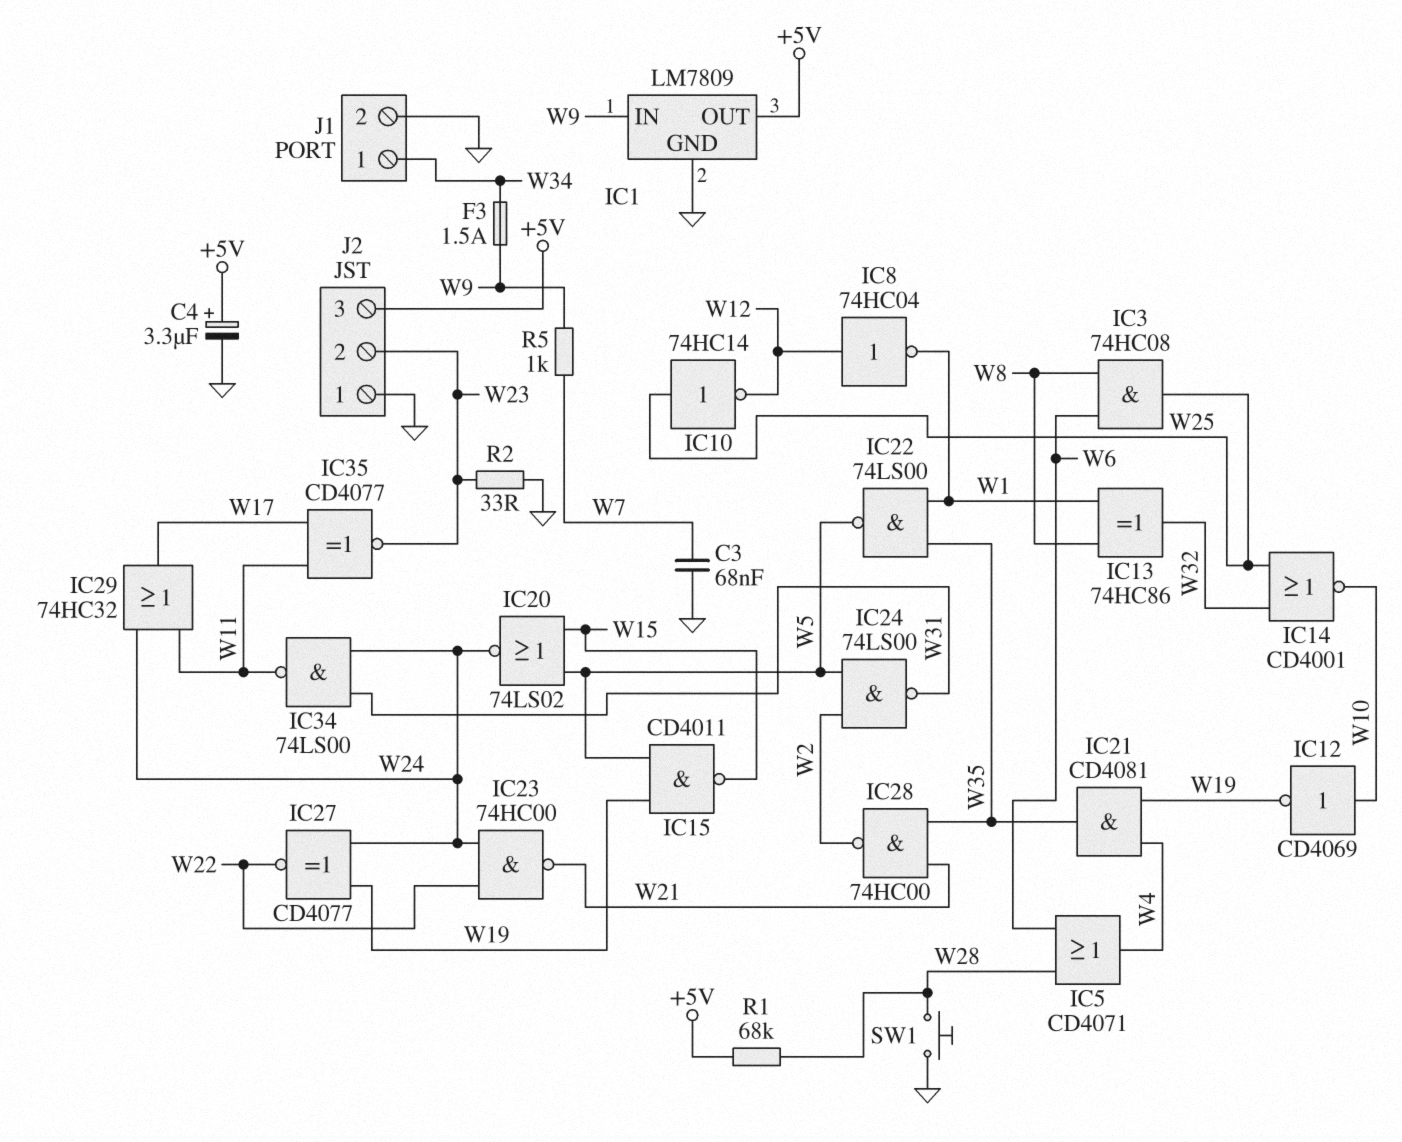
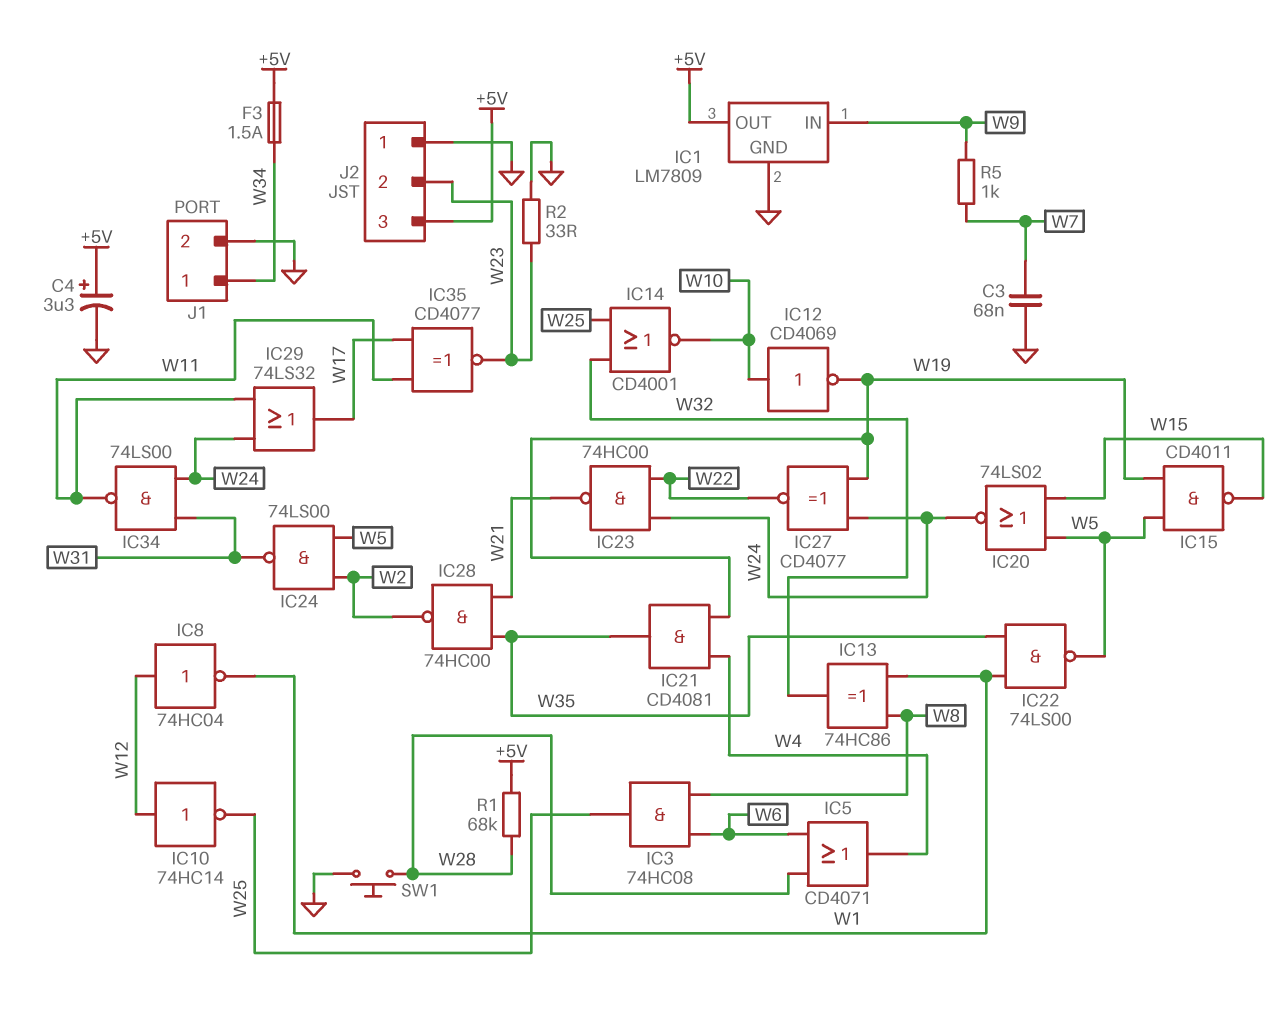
F3: 1.5A (W9, W34) -> 1.5A (+5V, W34)
IC10: NOT 74HC14 (in W25, out W12) -> NOT 74HC14 (in W12, out W25)
IC29: OR 74HC32 (in W11, in W24, out W17) -> OR 74LS32 (in W11, in W24, out W17)

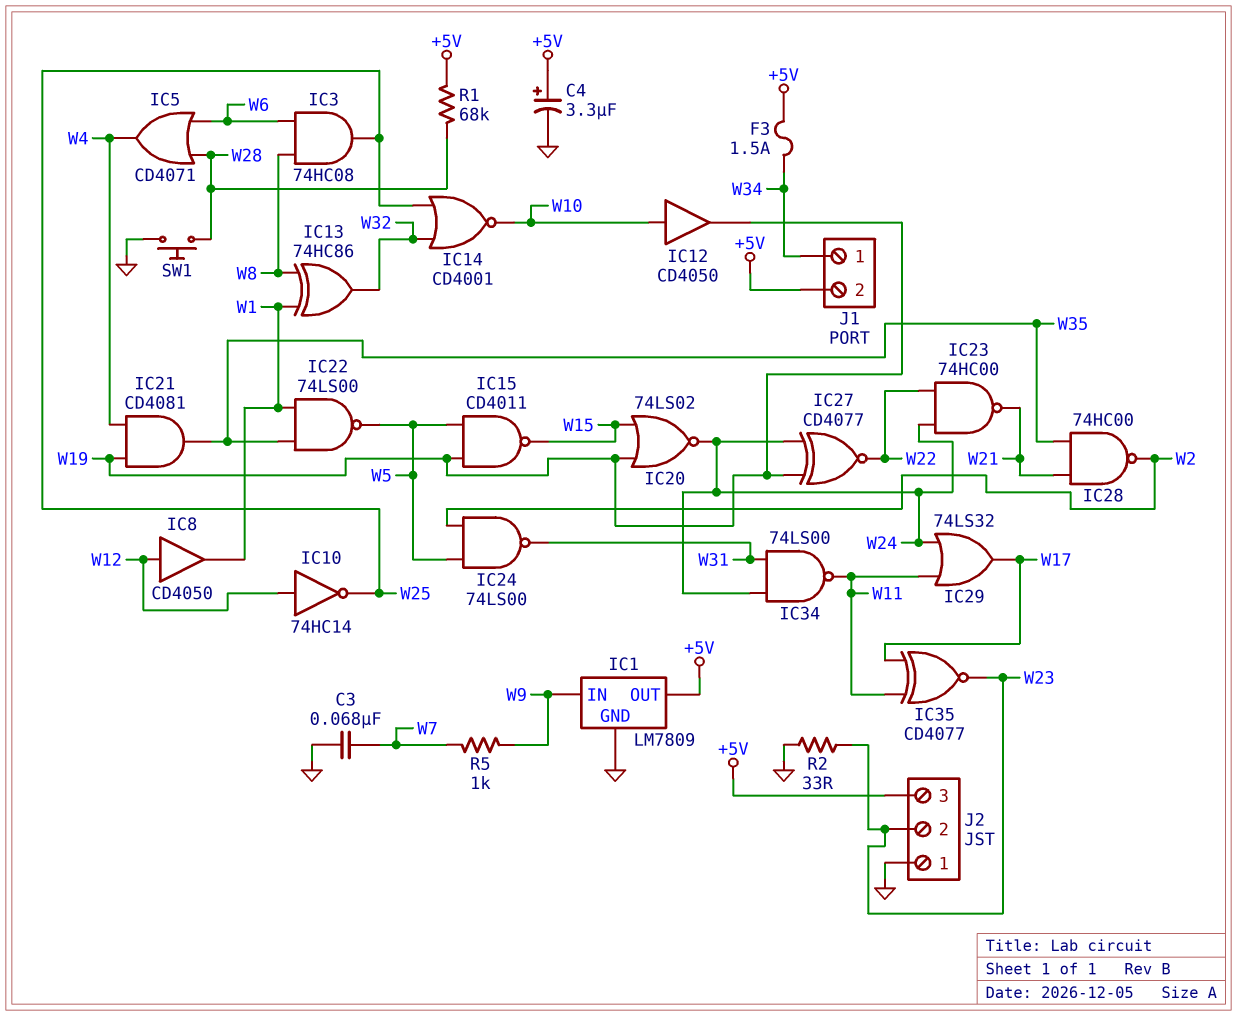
IC8: NOT 74HC04 (in W12, out W1) -> buffer CD4050 (in W12, out W1)
IC12: NOT CD4069 (in W10, out W19) -> buffer CD4050 (in W10, out W19)
IC20: NOR 74LS02 (in W5, in W15, out W24) -> NOR 74LS02 (in W15, in W19, out W24)
J1 pin 2: GND -> +5V

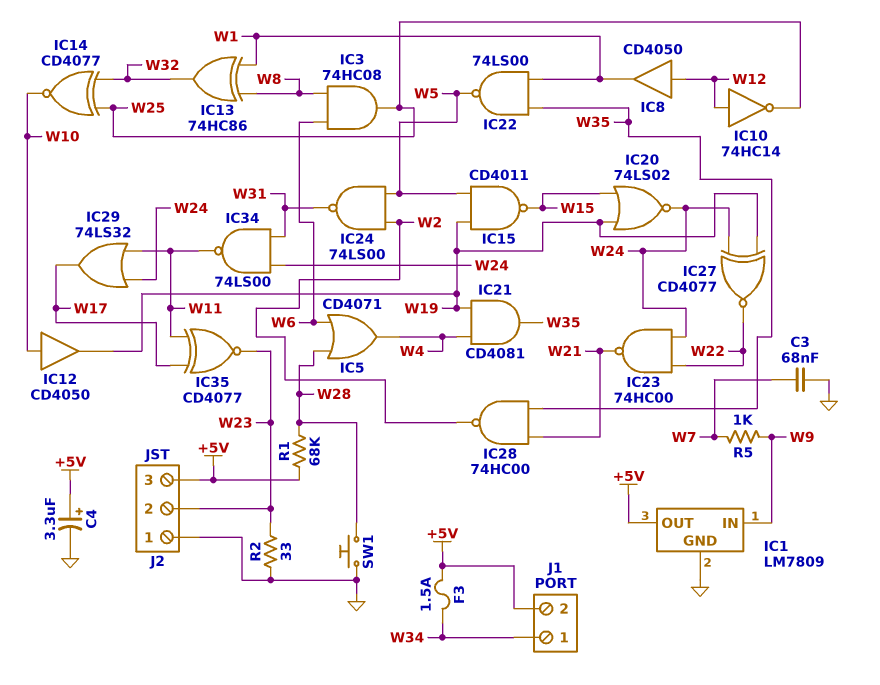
IC14: NOR CD4001 (in W25, in W32, out W10) -> XNOR CD4077 (in W25, in W32, out W10)

